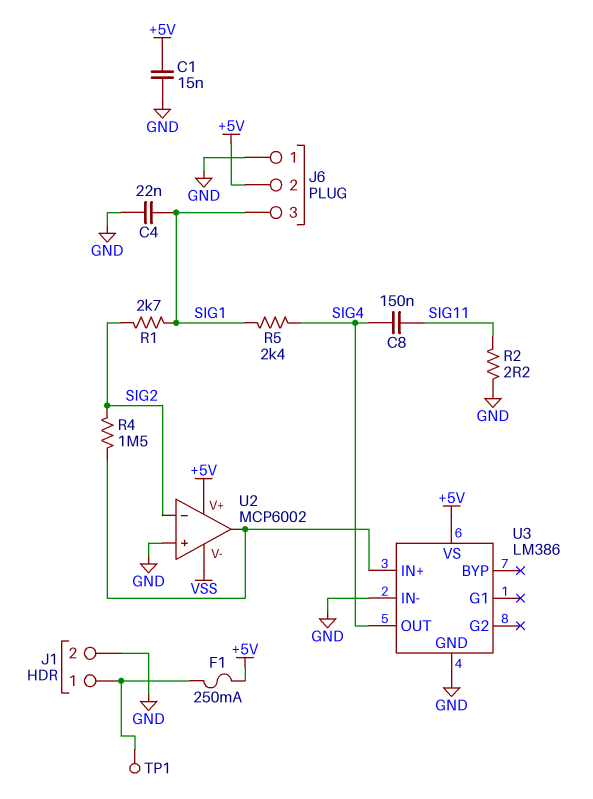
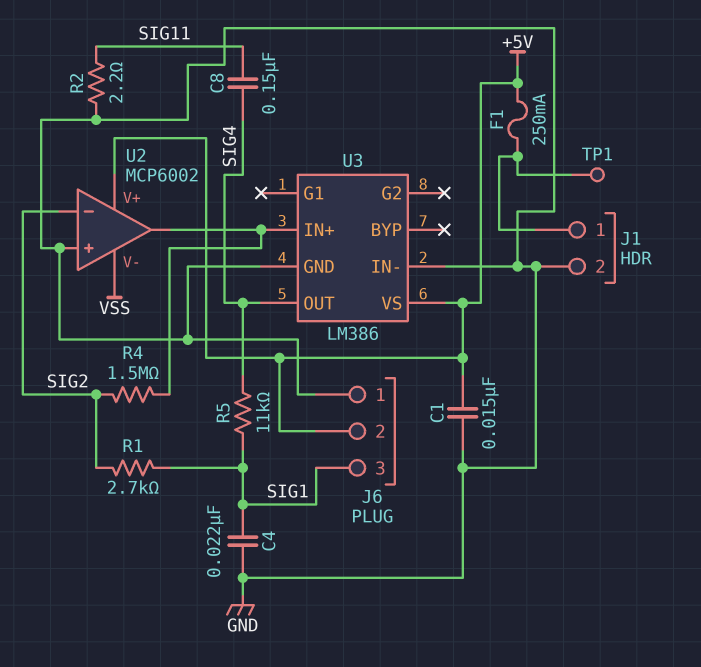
R5: 2.4k (SIG1, SIG4) -> 11k (SIG1, SIG4)

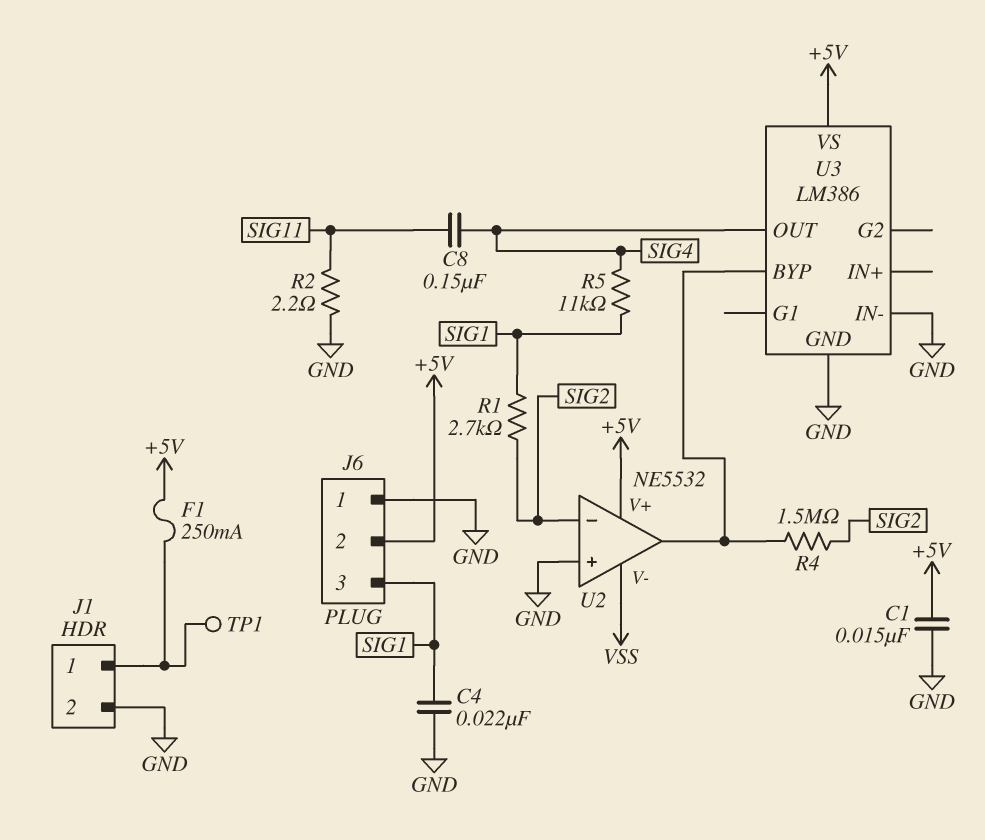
U2: MCP6002 -> NE5532
U3 pin BYP: none -> U2/out
U3 pin IN+: U2/out -> none

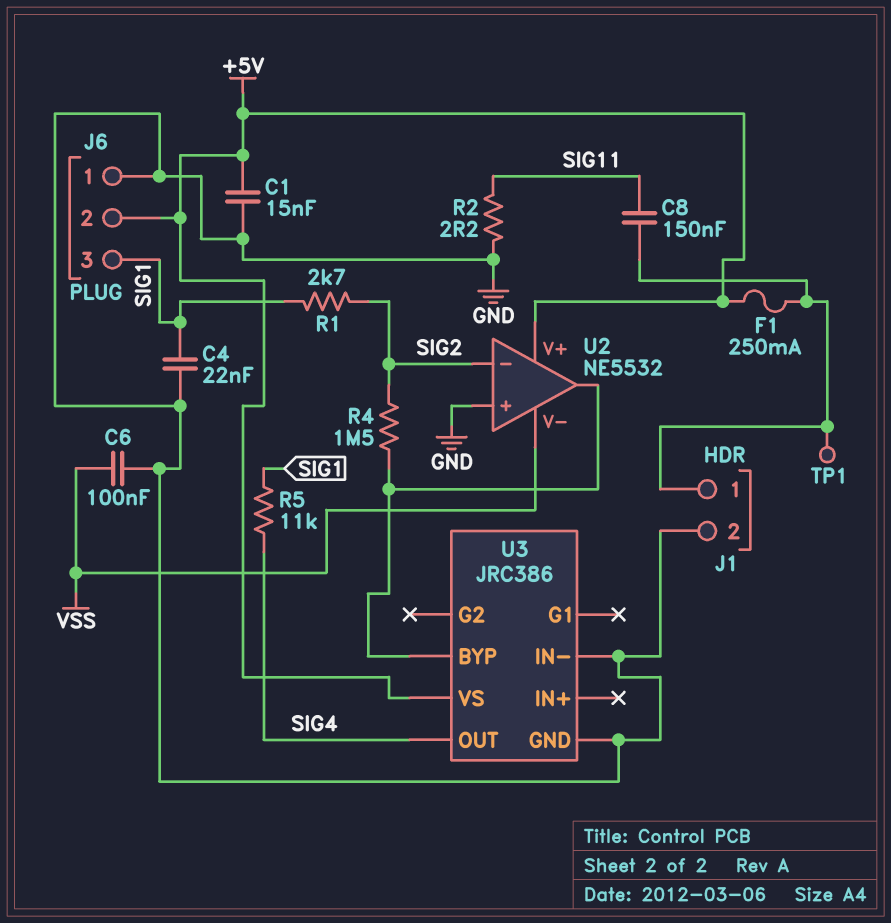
C6: none -> 100nF (GND, VSS)
C8: 150nF (SIG4, SIG11) -> 150nF (J1/1, SIG11)
U3: LM386 -> JRC386

